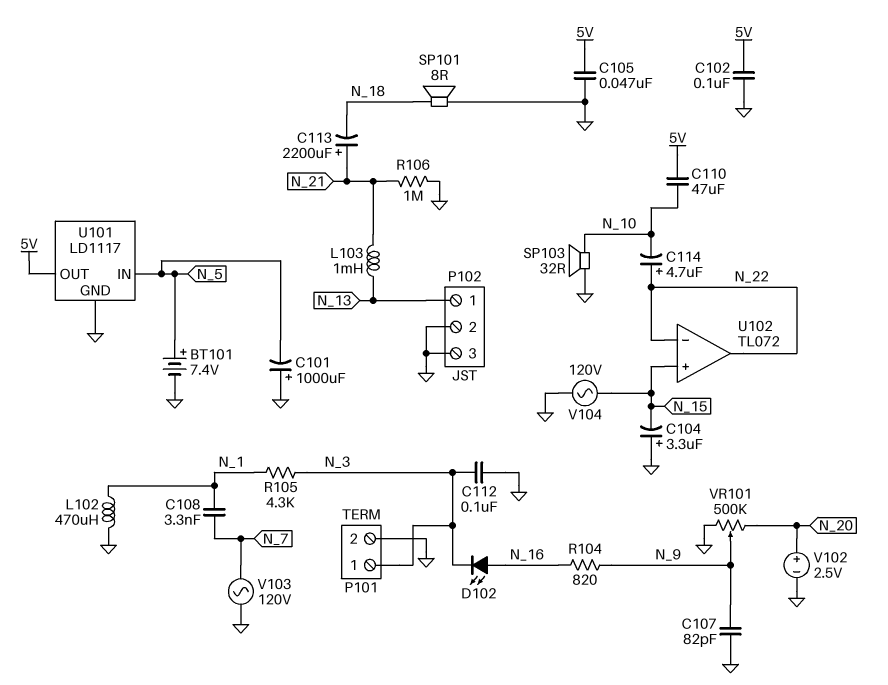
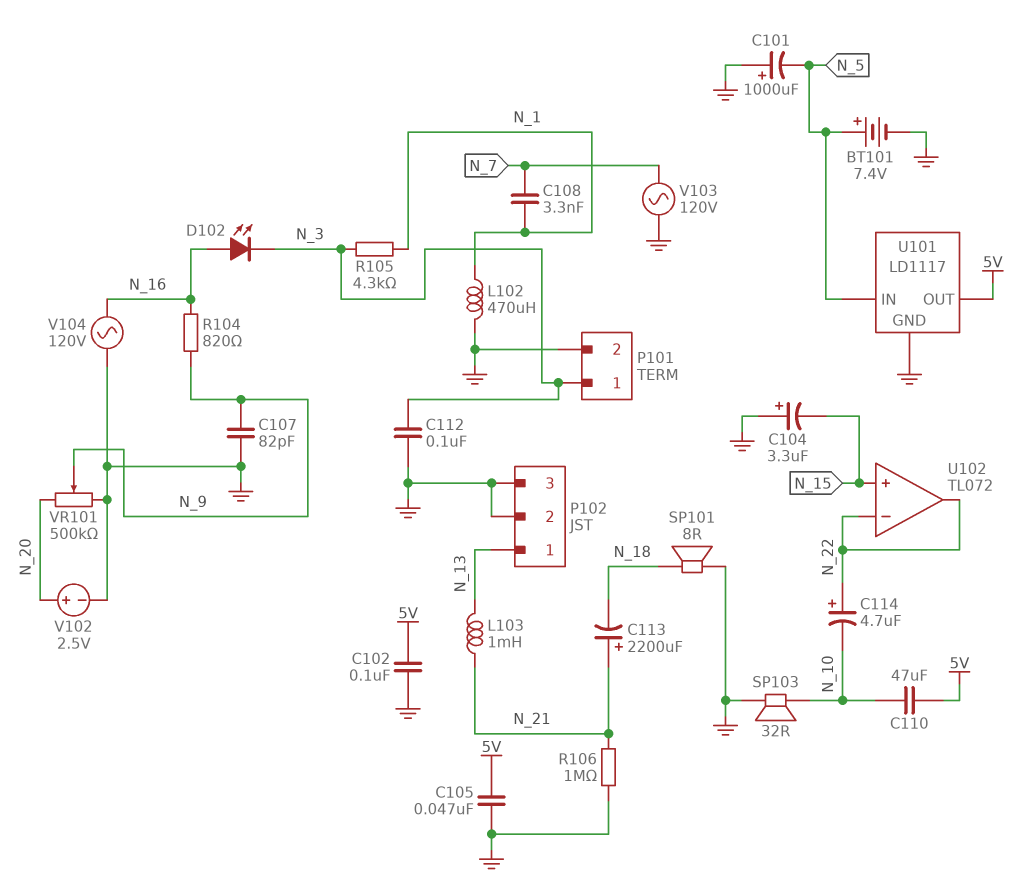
V104: AC 120V (GND, N_15) -> AC 120V (GND, N_16)

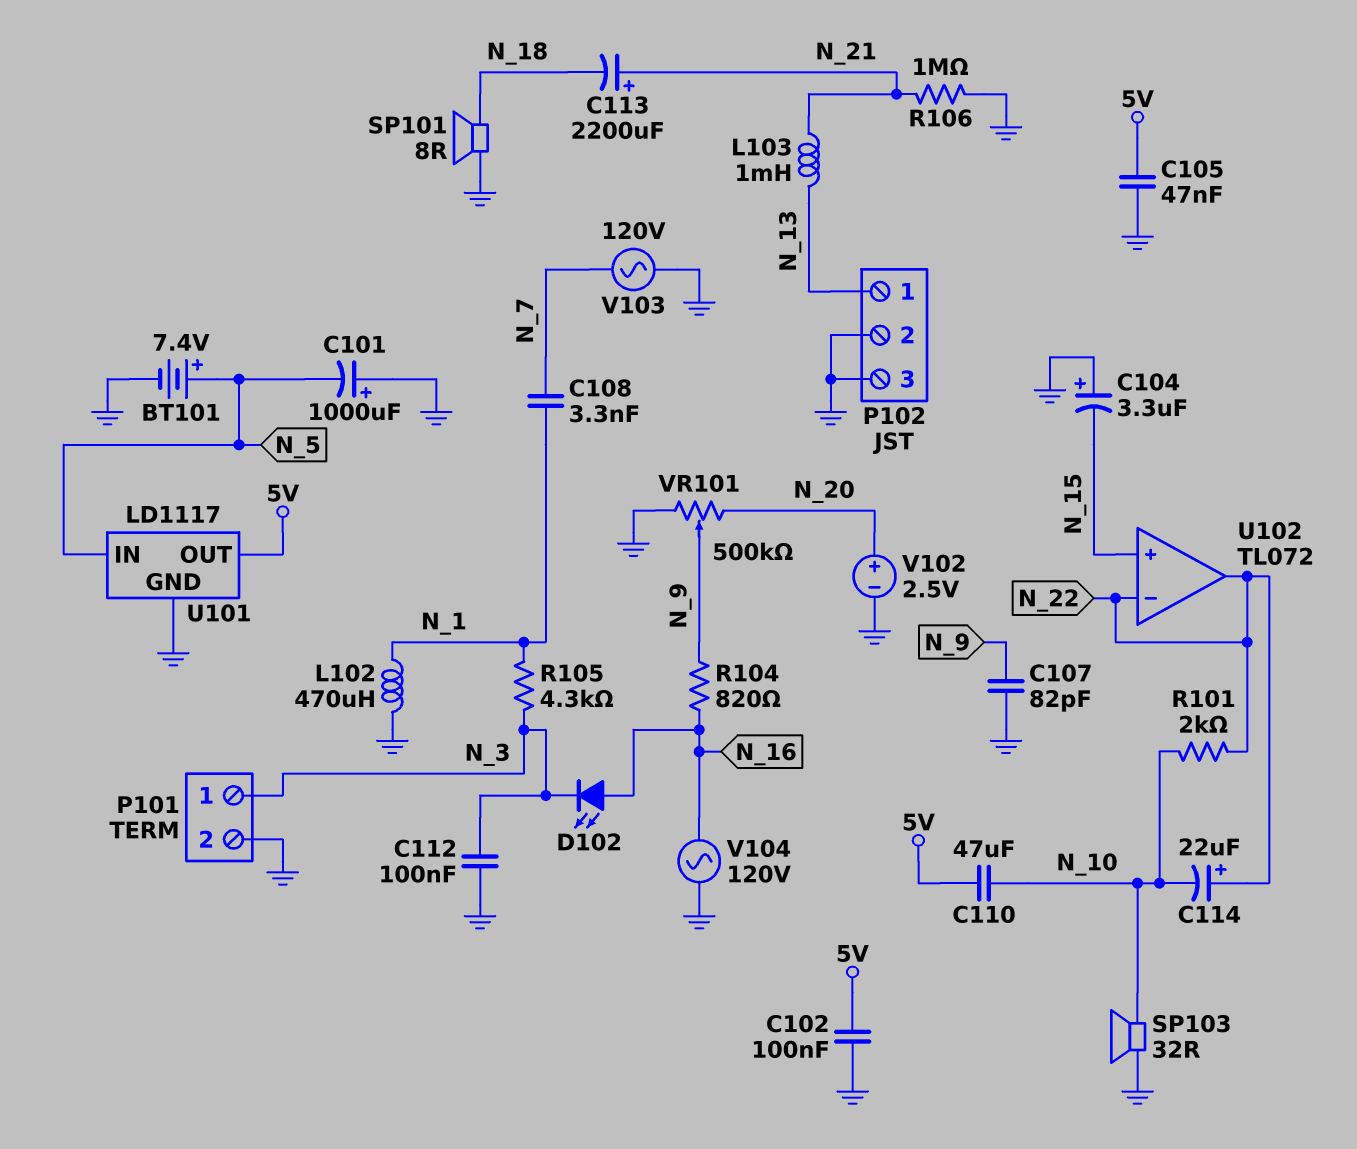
C114: 4.7uF (plus N_22, minus N_10) -> 22uF (plus N_22, minus N_10)
R101: none -> 2k (N_10, N_22)

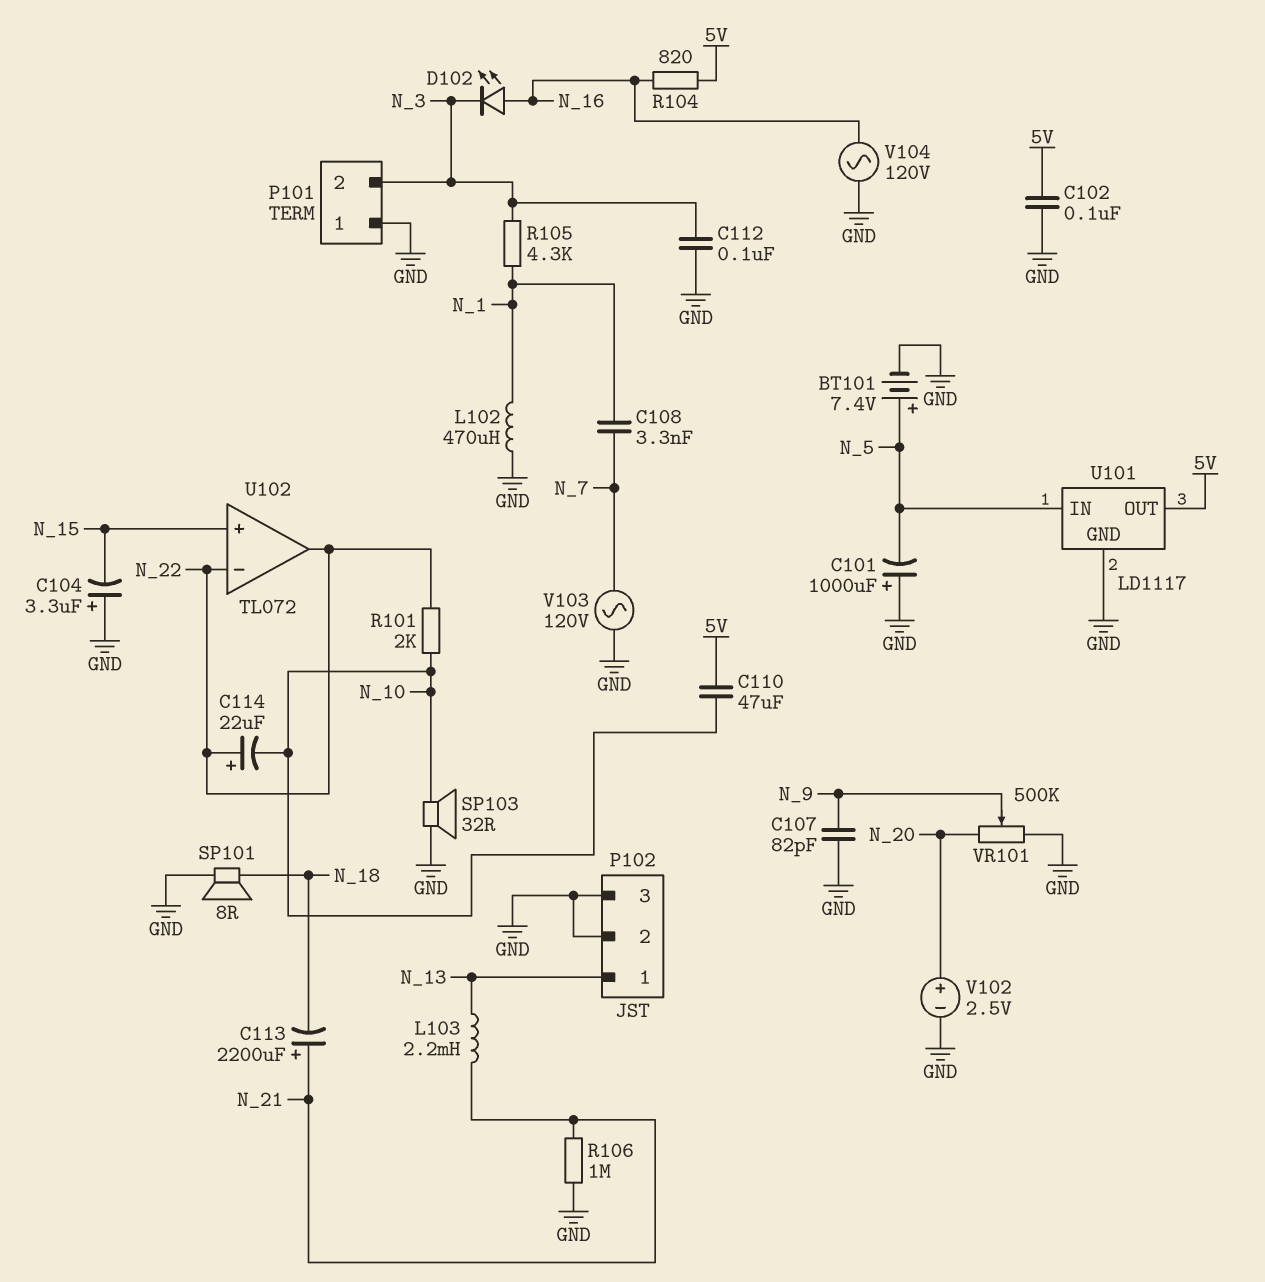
C105: 47nF (5V, GND) -> none
L103: 1mH (N_13, N_21) -> 2.2mH (N_13, N_21)
P101 pin 1: N_3 -> GND
P101 pin 2: GND -> N_3
R104: 820 (N_9, N_16) -> 820 (5V, N_16)

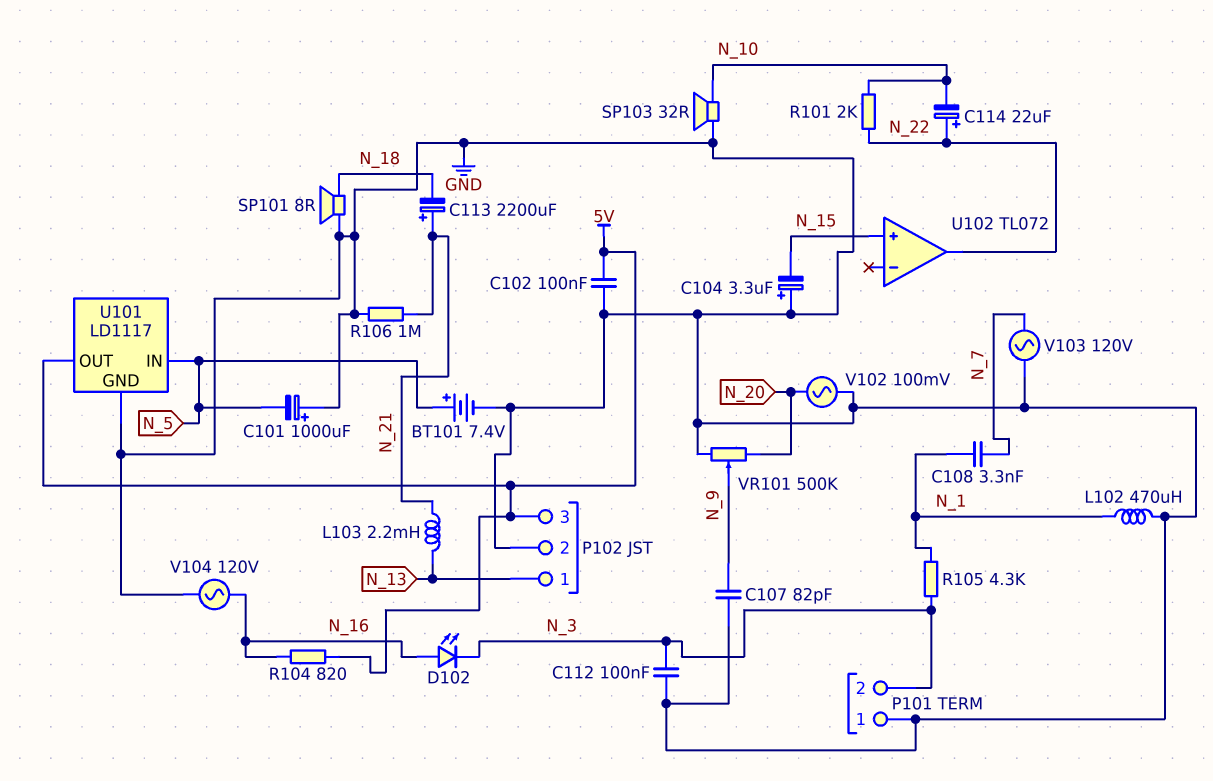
C110: 47uF (5V, N_10) -> none
P102 pin 3: GND -> 5V
U102 pin in-: N_22 -> none
V102: 2.5V (plus N_20, minus GND) -> AC 100mV (GND, N_20)

